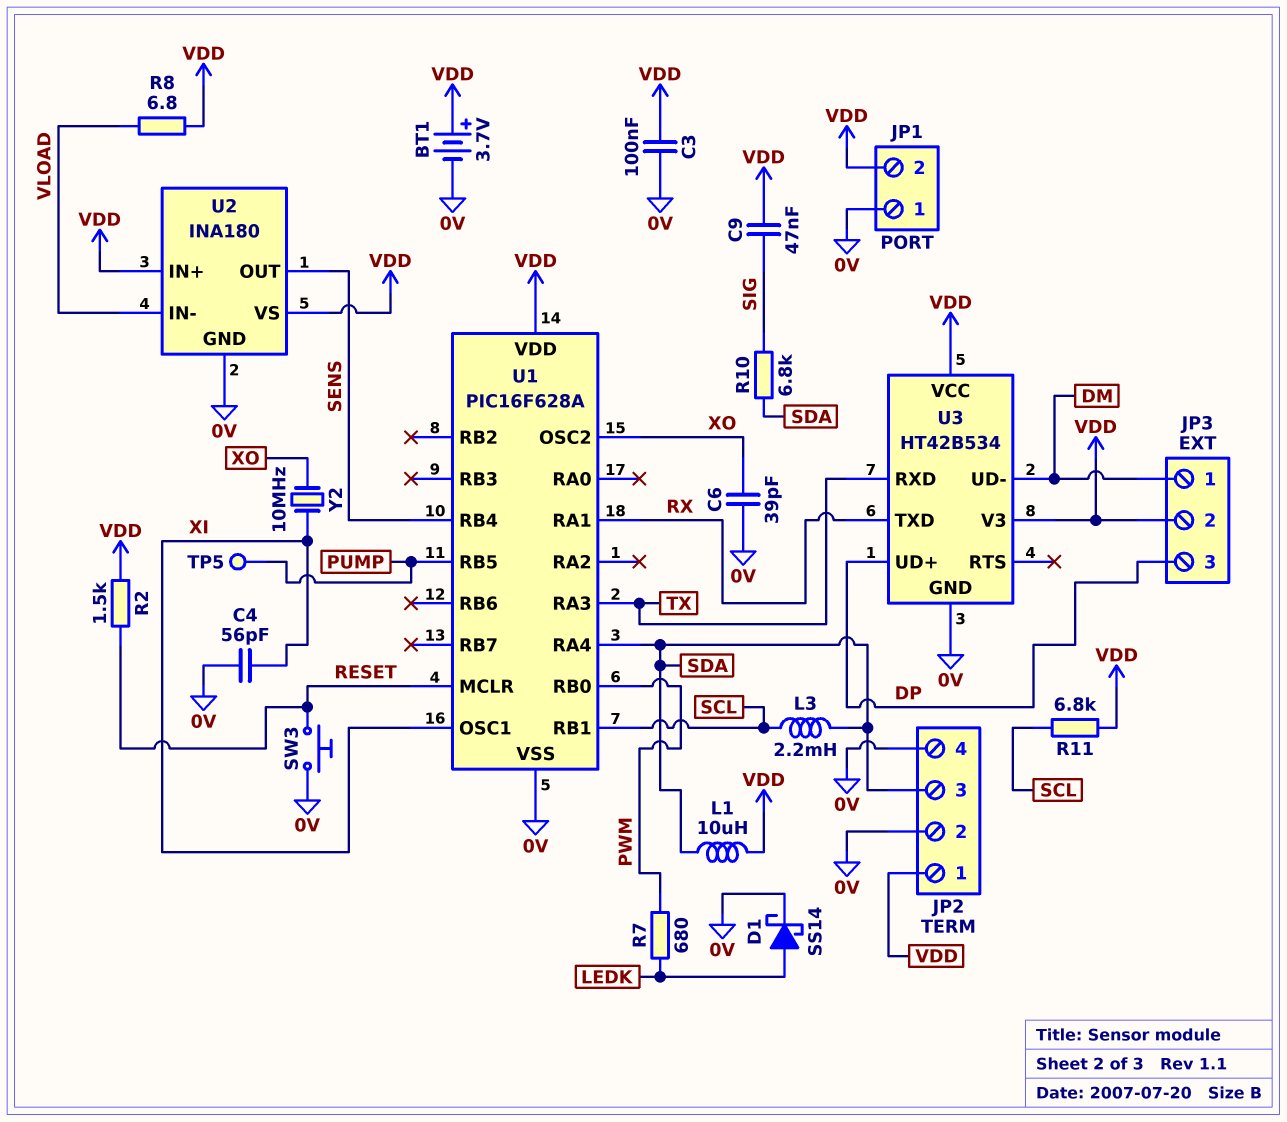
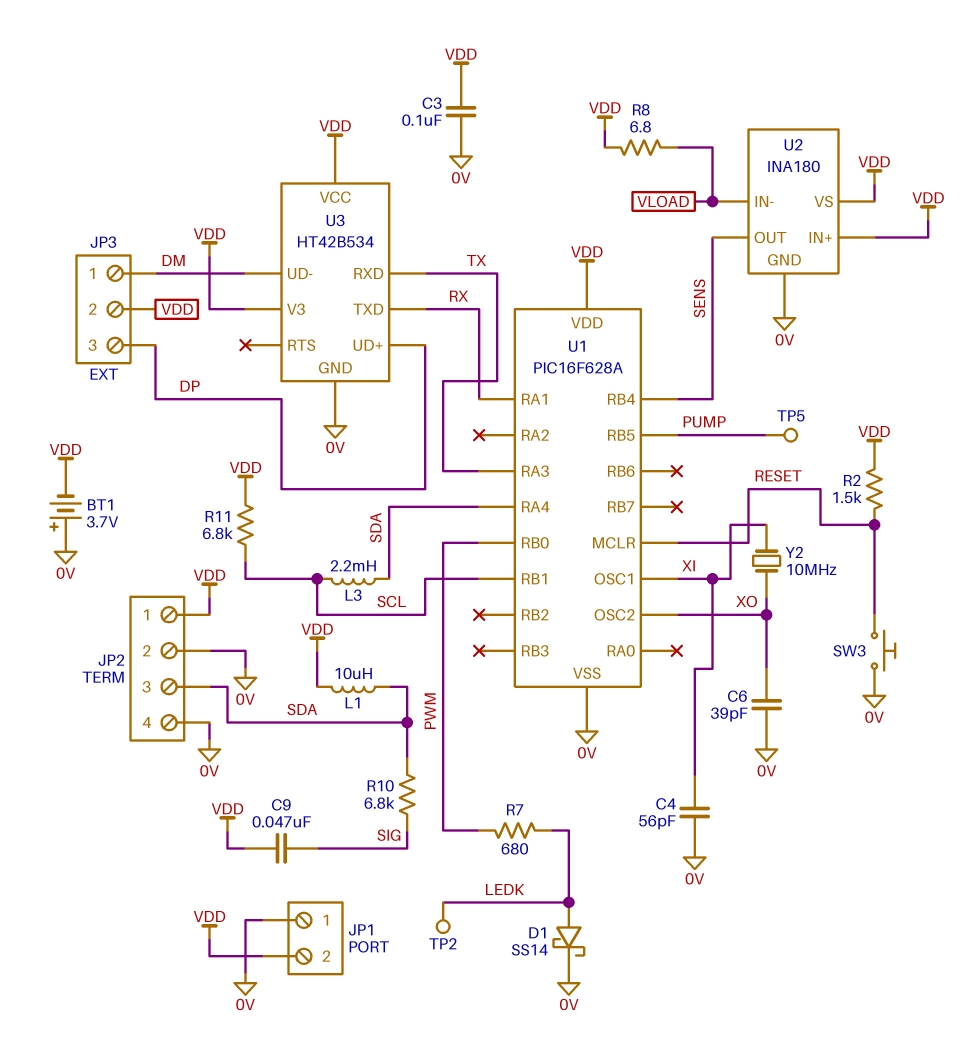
BT1: 3.7V (plus VDD, minus 0V) -> 3.7V (plus 0V, minus VDD)
TP2: none -> test point (LEDK)

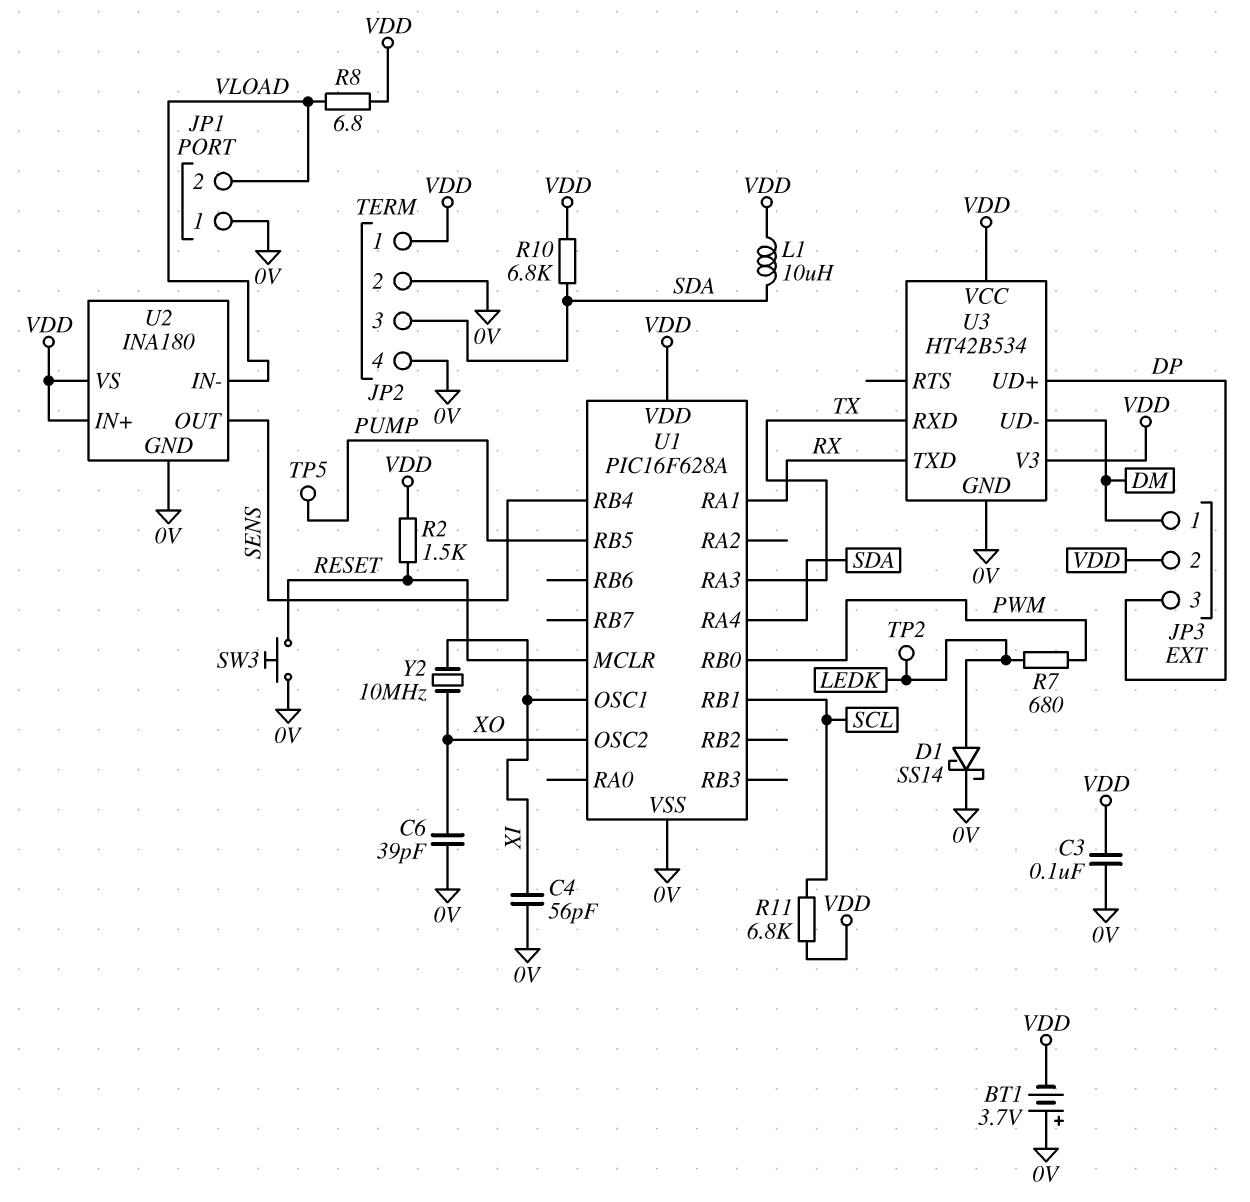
C9: 47nF (SIG, VDD) -> none
JP1 pin 2: VDD -> VLOAD
L3: 2.2mH (SCL, SDA) -> none
R10: 6.8k (SDA, SIG) -> 6.8k (SDA, VDD)

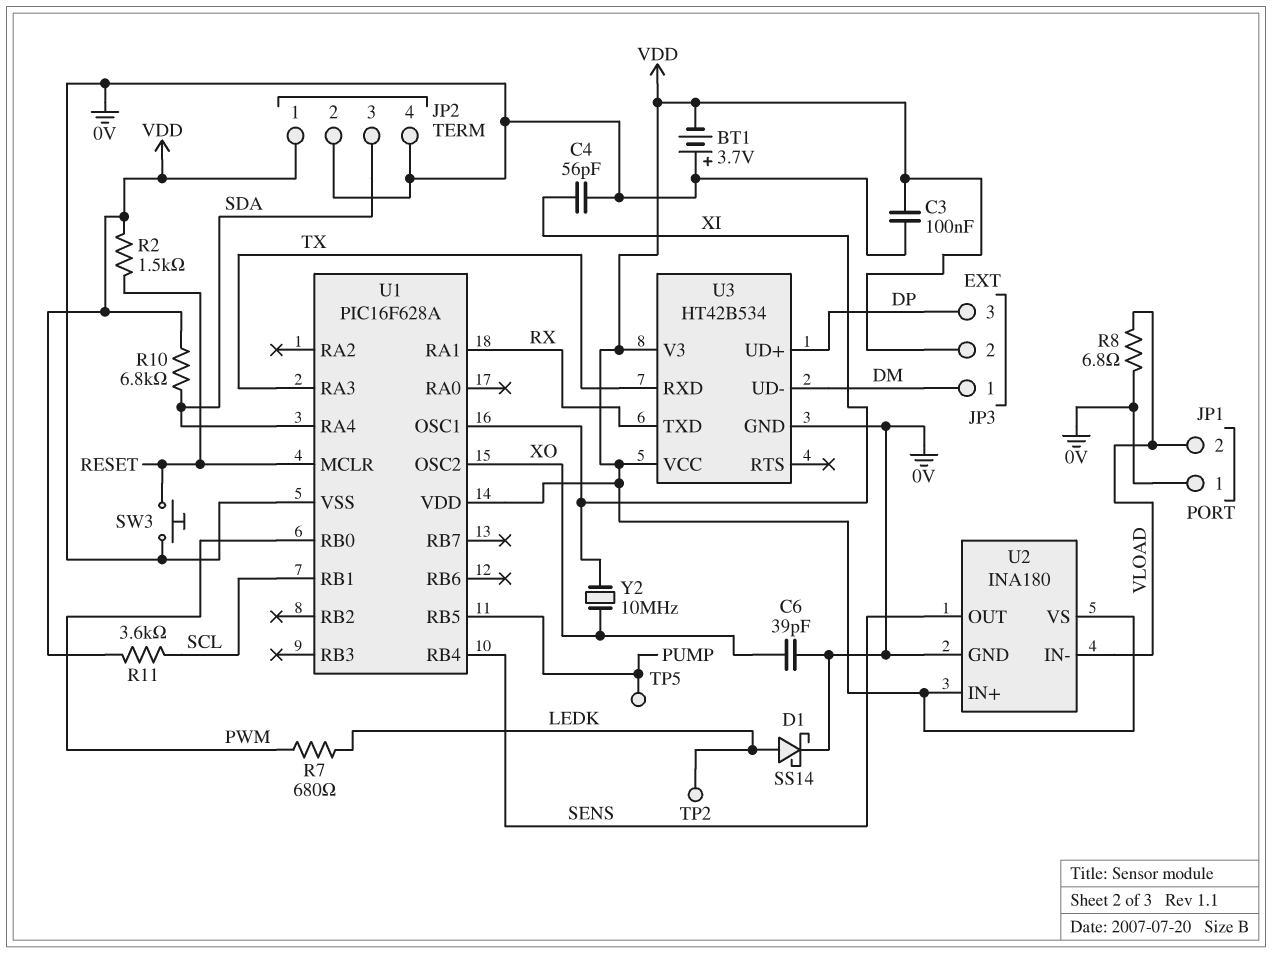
L1: 10uH (SDA, VDD) -> none
R8: 6.8 (VDD, VLOAD) -> 6.8 (0V, VLOAD)
R11: 6.8k (SCL, VDD) -> 3.6k (SCL, VDD)

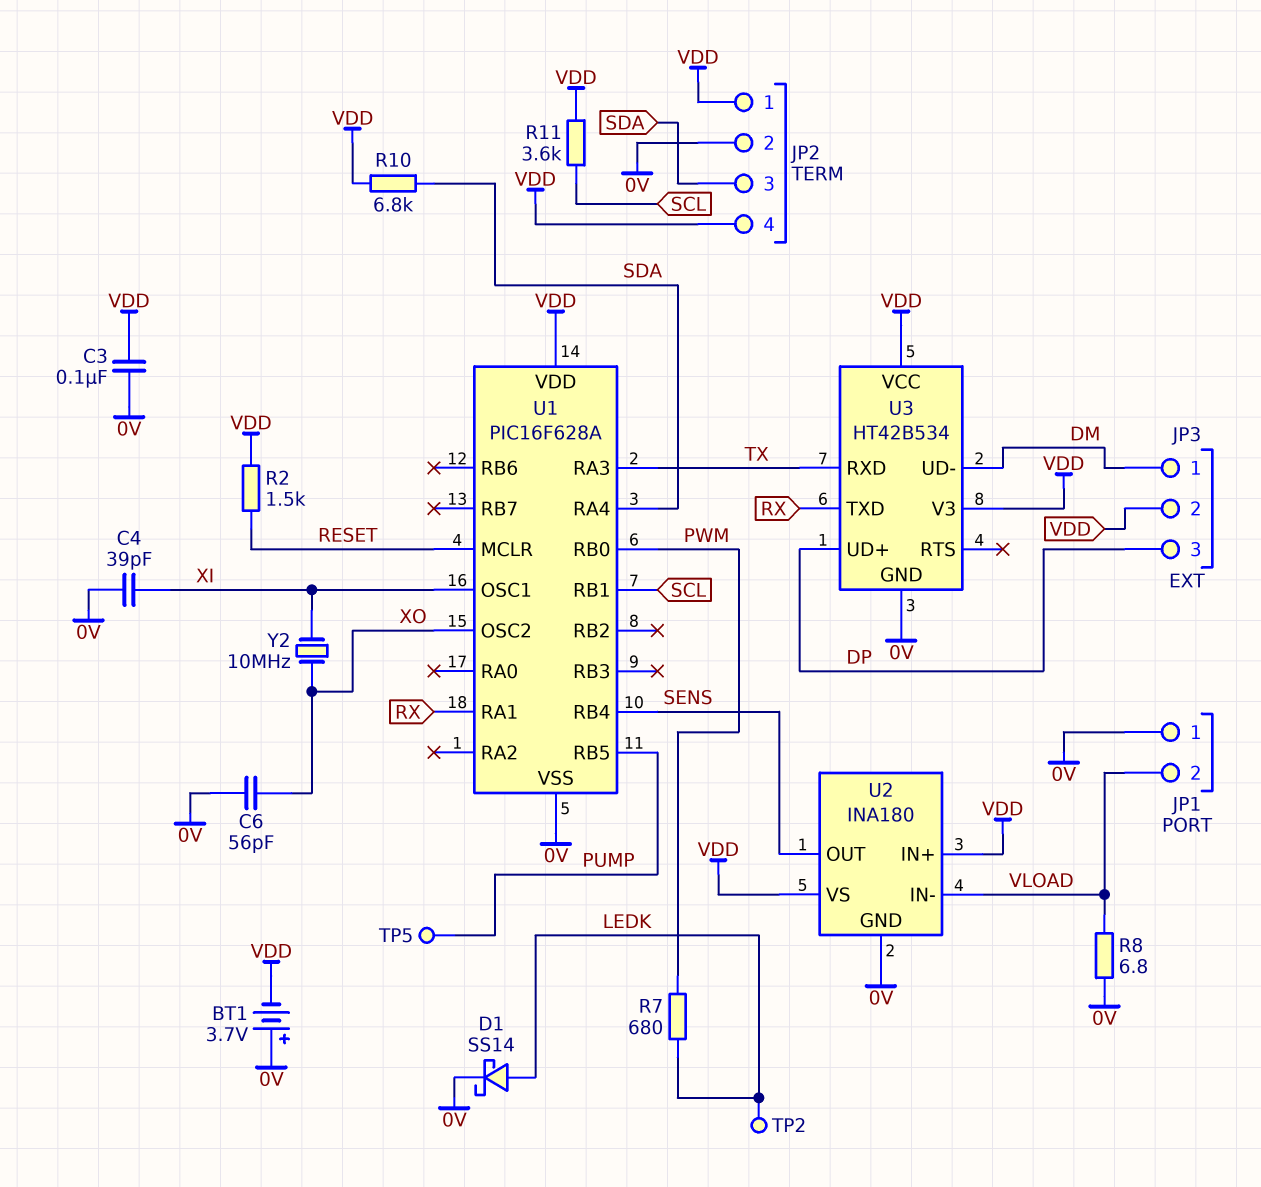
C4: 56pF (0V, XI) -> 39pF (0V, XI)
C6: 39pF (0V, XO) -> 56pF (0V, XO)
JP2 pin 4: 0V -> VDD
SW3: button (0V, RESET) -> none

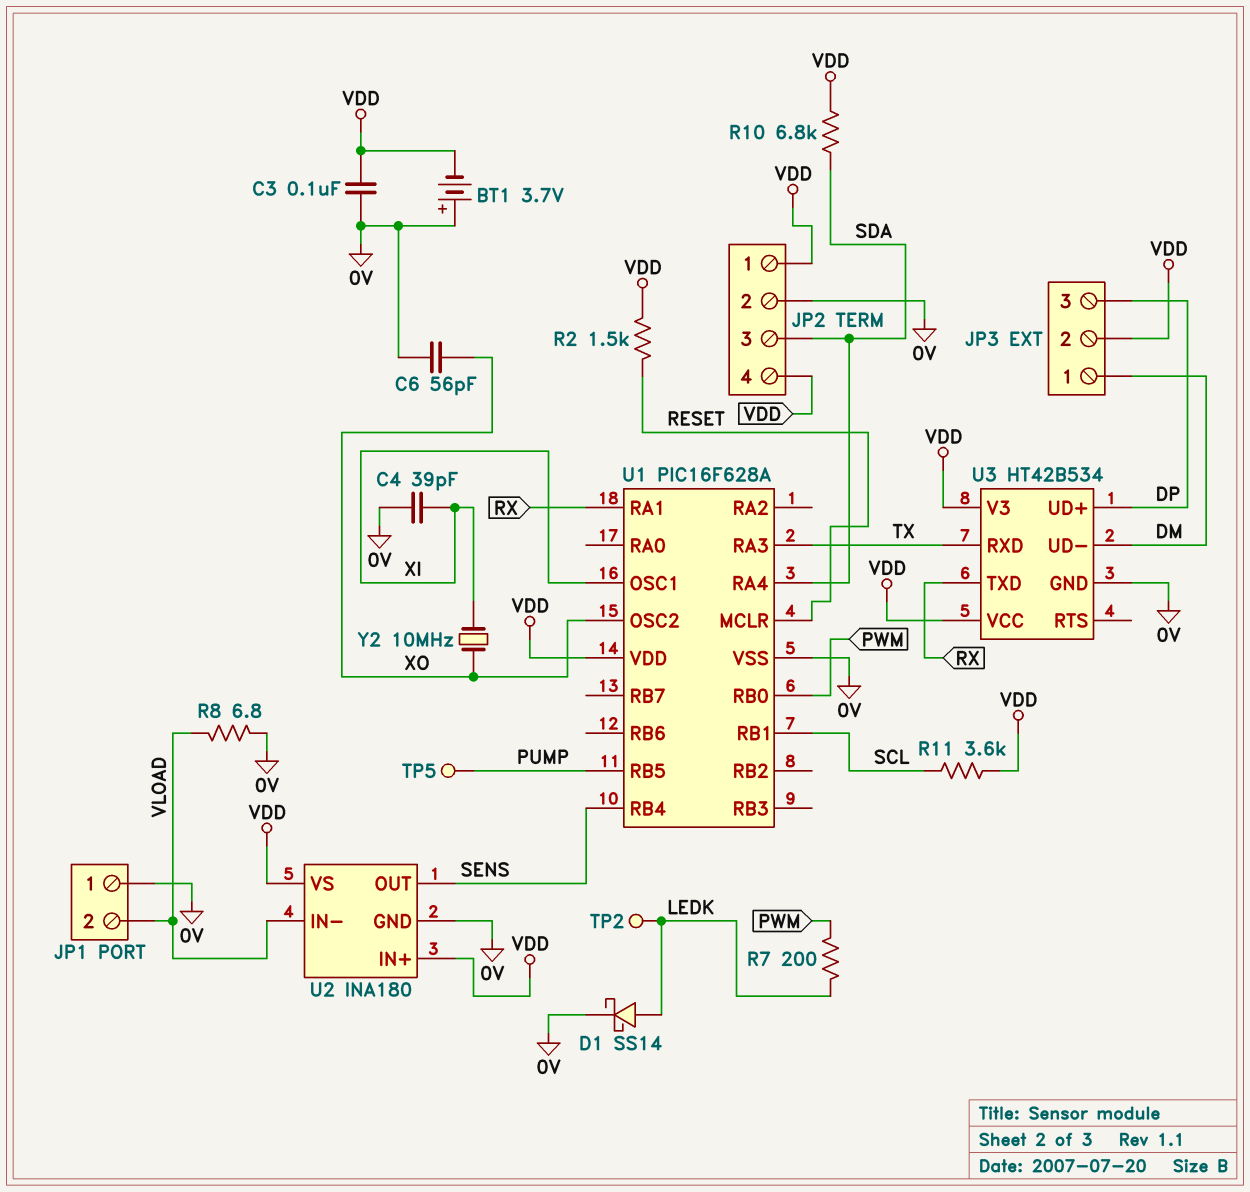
R7: 680 (LEDK, PWM) -> 200 (LEDK, PWM)

